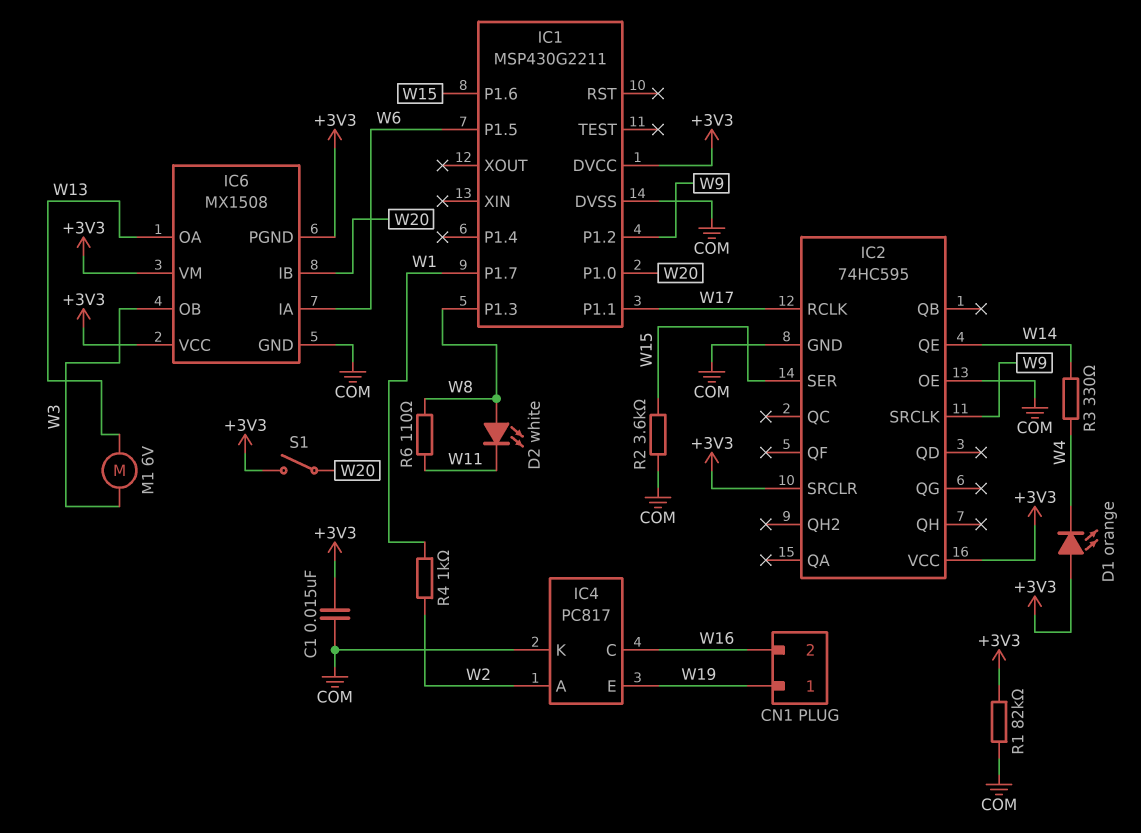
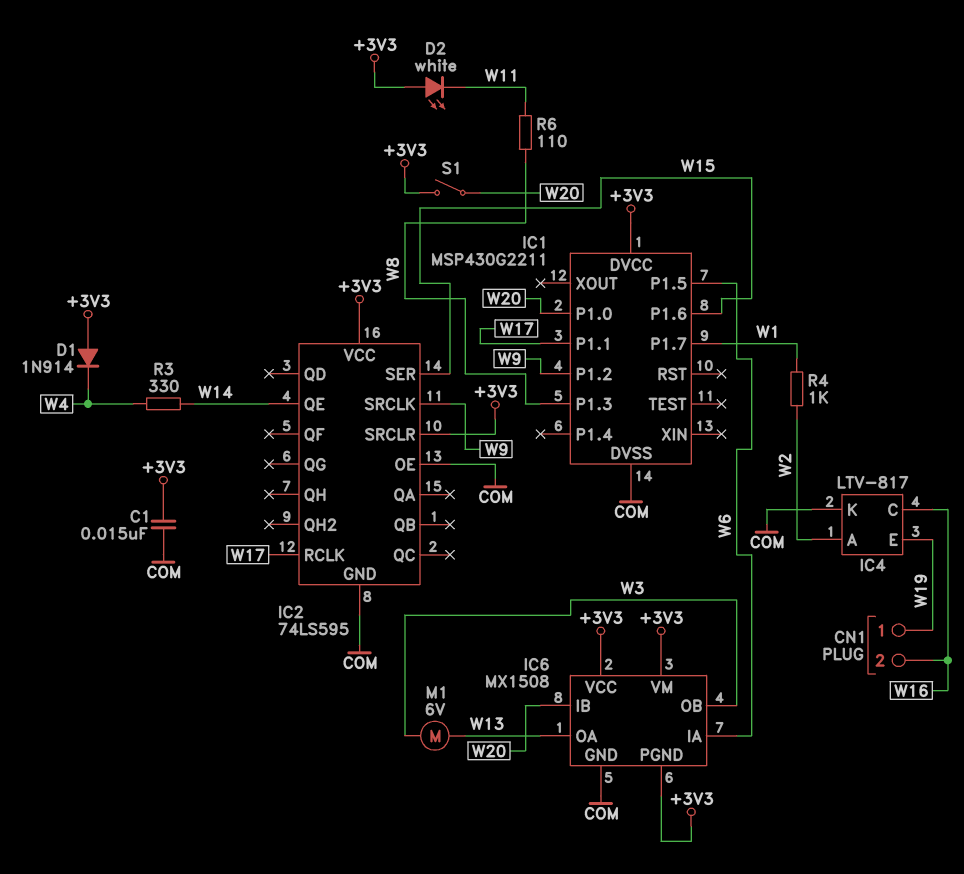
D1: LED orange (A +3V3, K W4) -> diode 1N914 (A +3V3, K W4)
D2: LED white (A W8, K W11) -> LED white (A +3V3, K W11)
IC2: 74HC595 -> 74LS595
IC4: PC817 -> LTV-817
R1: 82k (+3V3, COM) -> none
R2: 3.6k (COM, W15) -> none

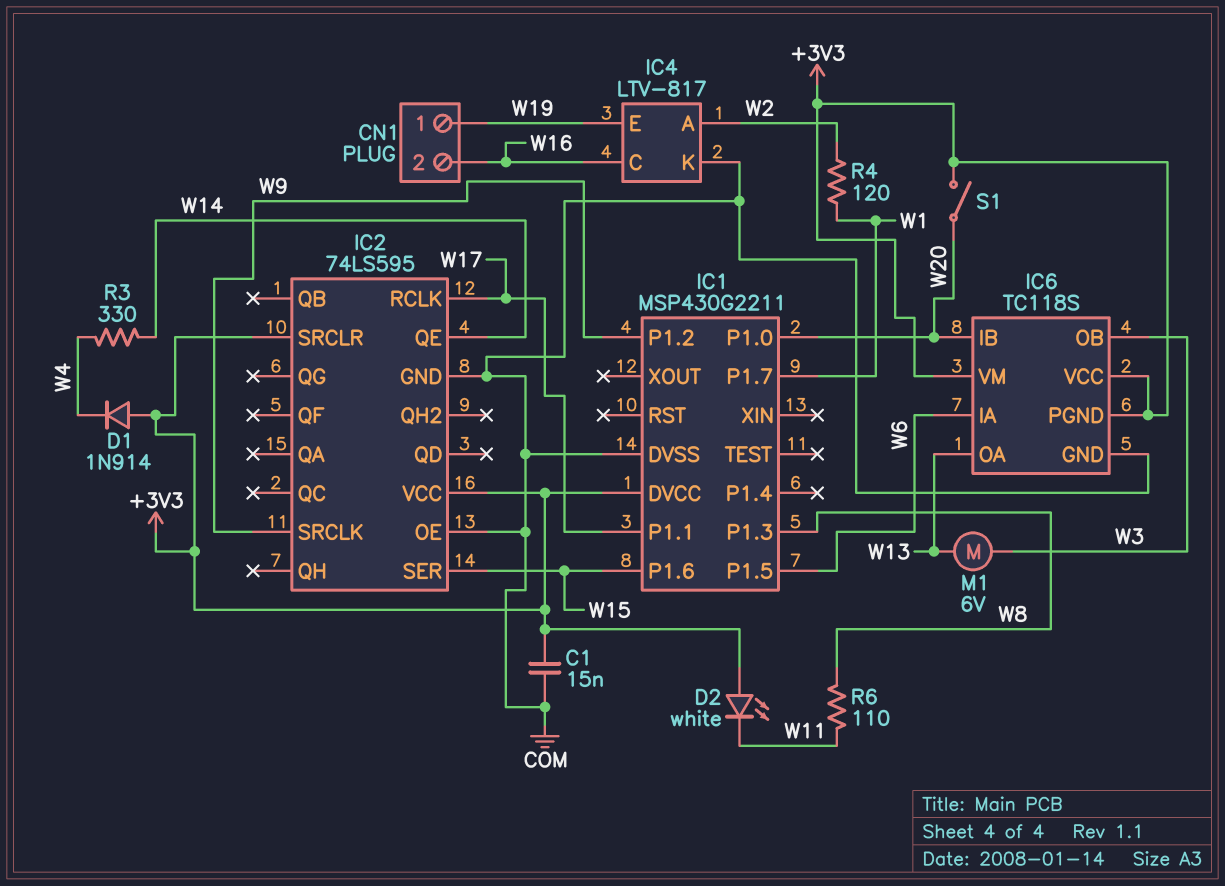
IC6: MX1508 -> TC118S
R4: 1k (W1, W2) -> 120 (W1, W2)

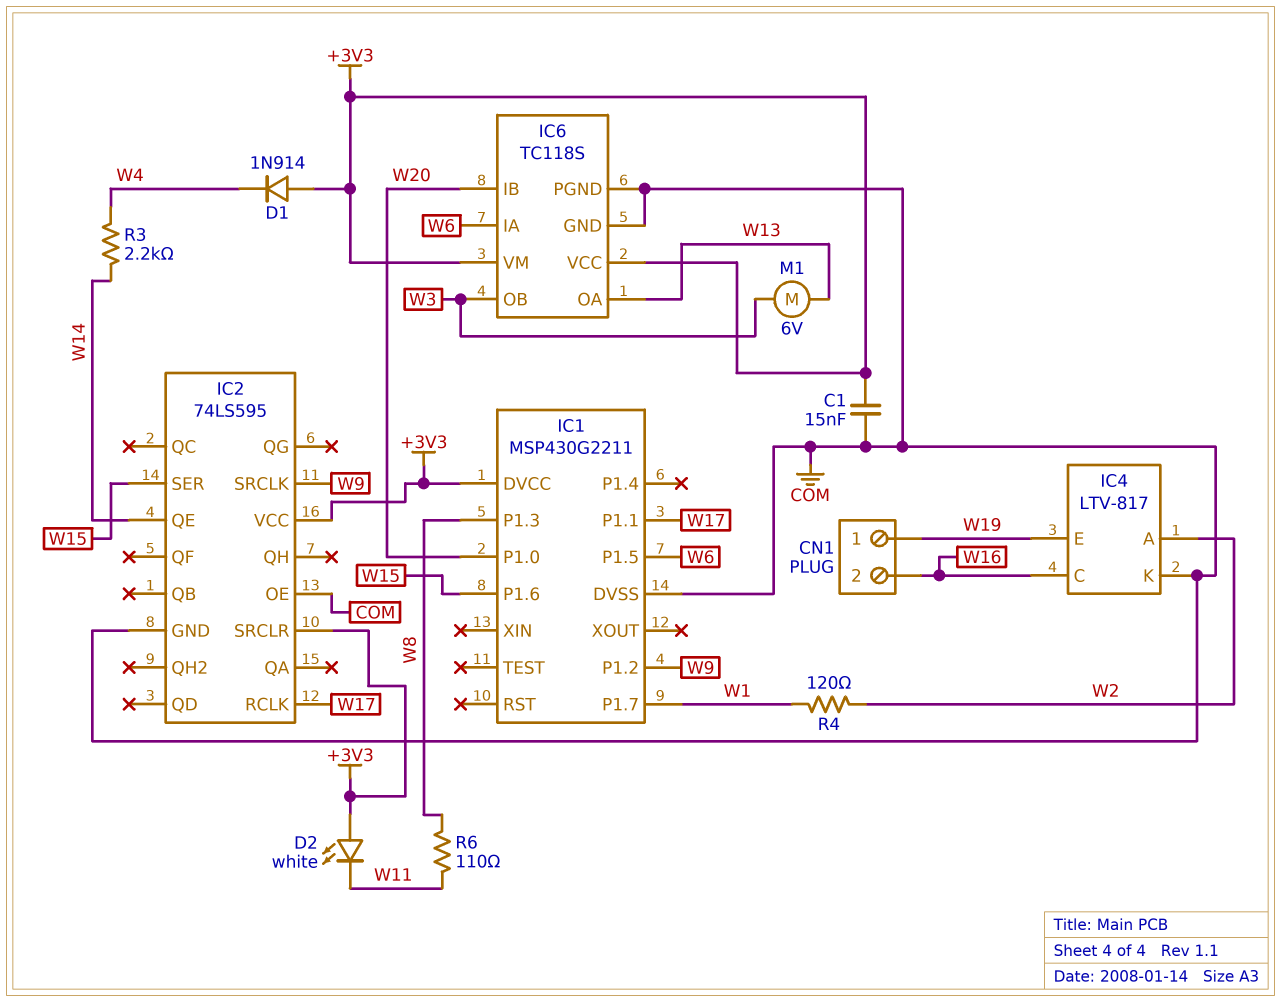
IC6 pin PGND: +3V3 -> COM
R3: 330 (W4, W14) -> 2.2k (W4, W14)
S1: switch (+3V3, W20) -> none

